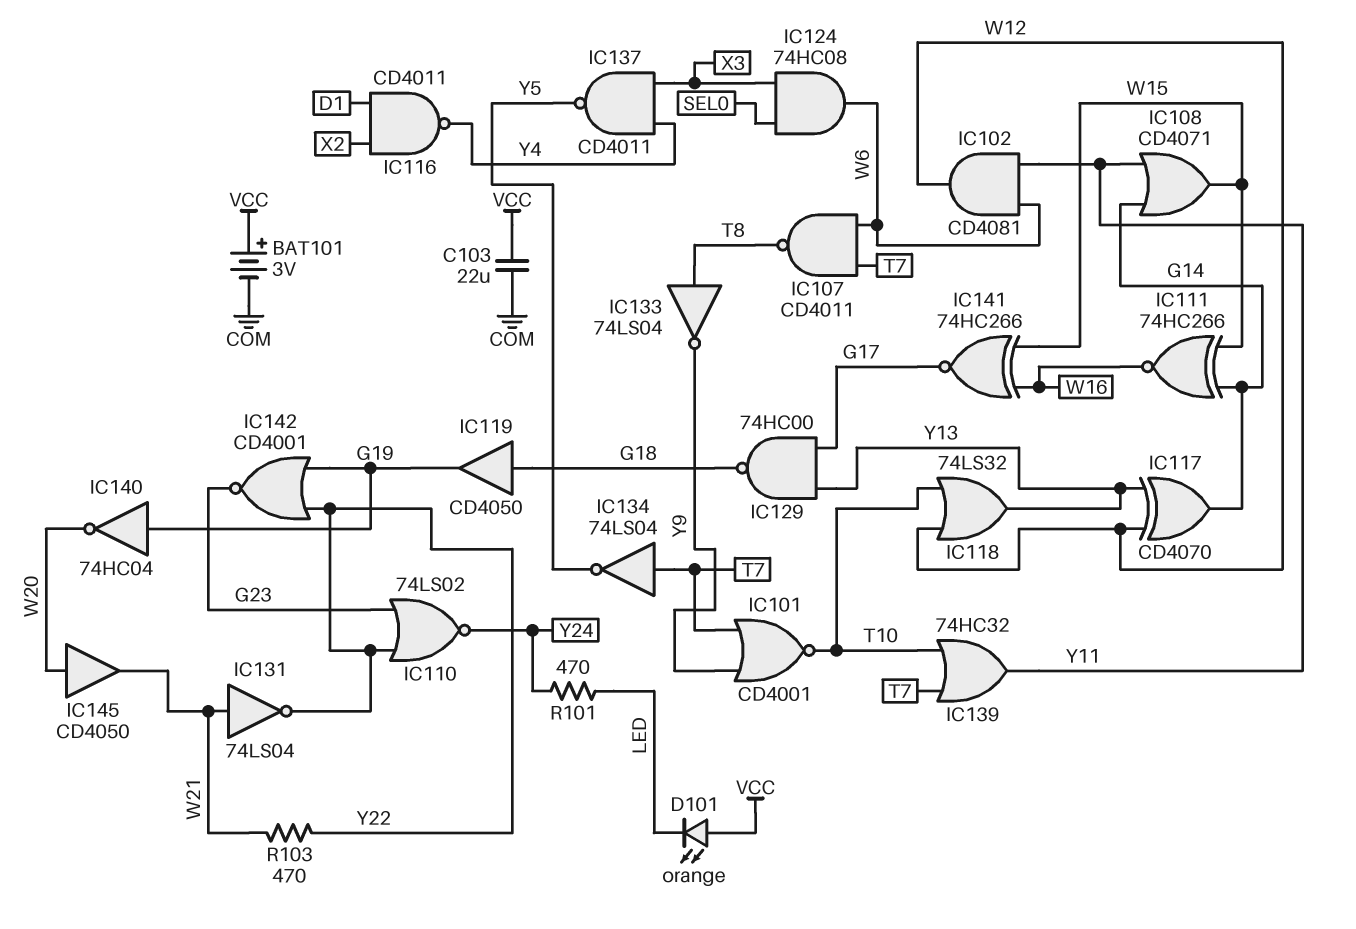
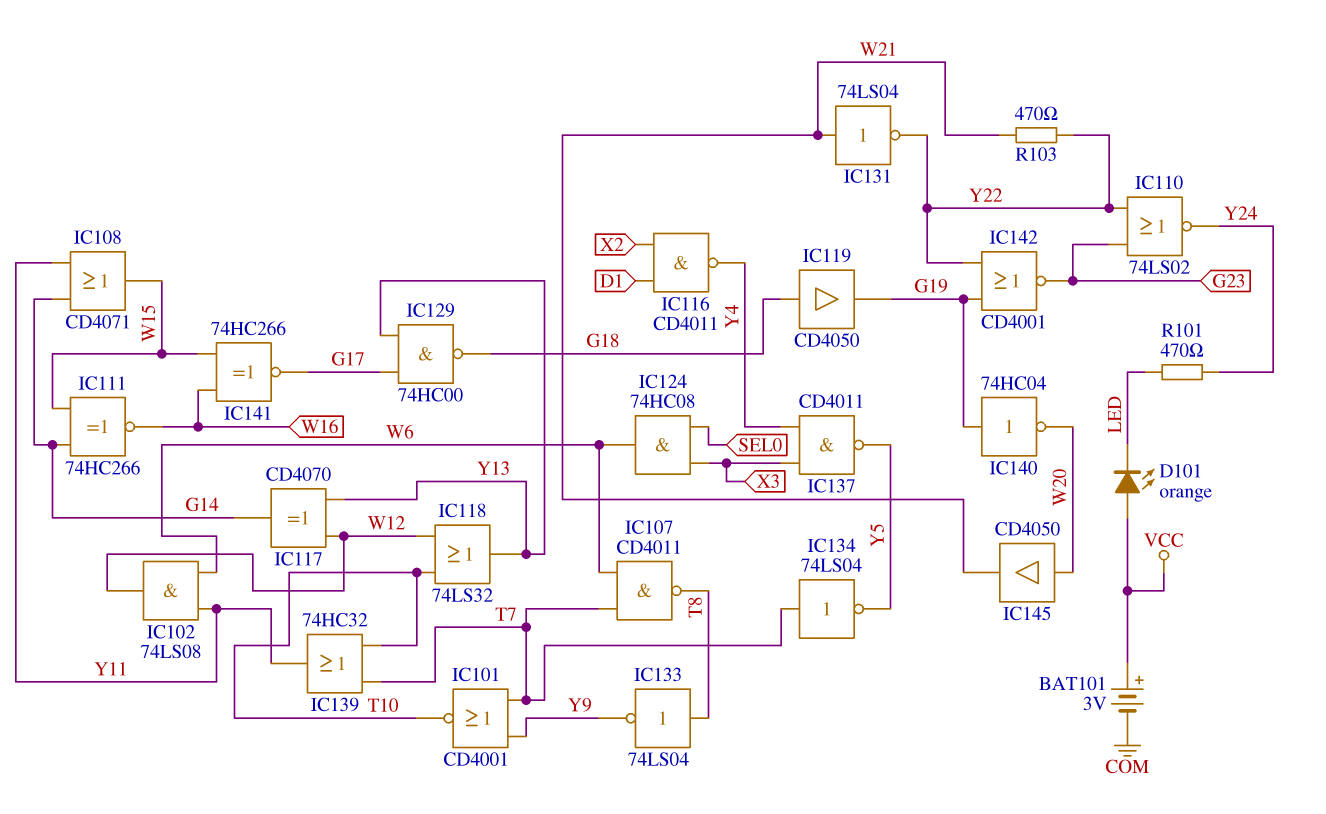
C103: 22uF (COM, VCC) -> none
IC102: AND CD4081 (in W6, in Y11, out W12) -> AND 74LS08 (in W6, in Y11, out W12)

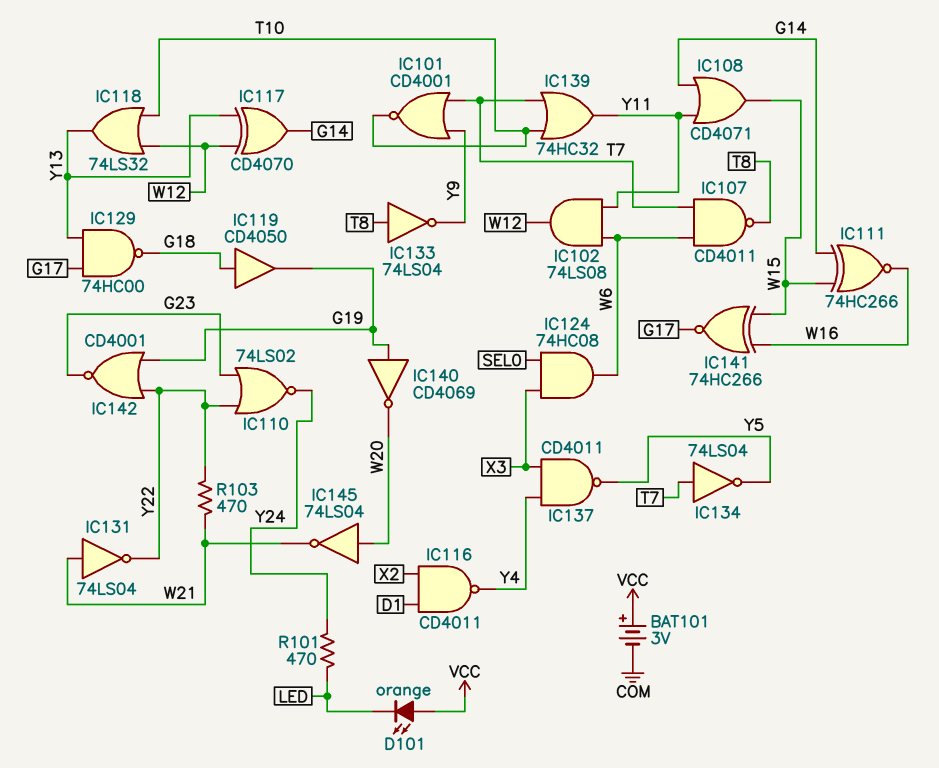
IC140: NOT 74HC04 (in G19, out W20) -> NOT CD4069 (in G19, out W20)
IC145: buffer CD4050 (in W20, out W21) -> NOT 74LS04 (in W20, out W21)

